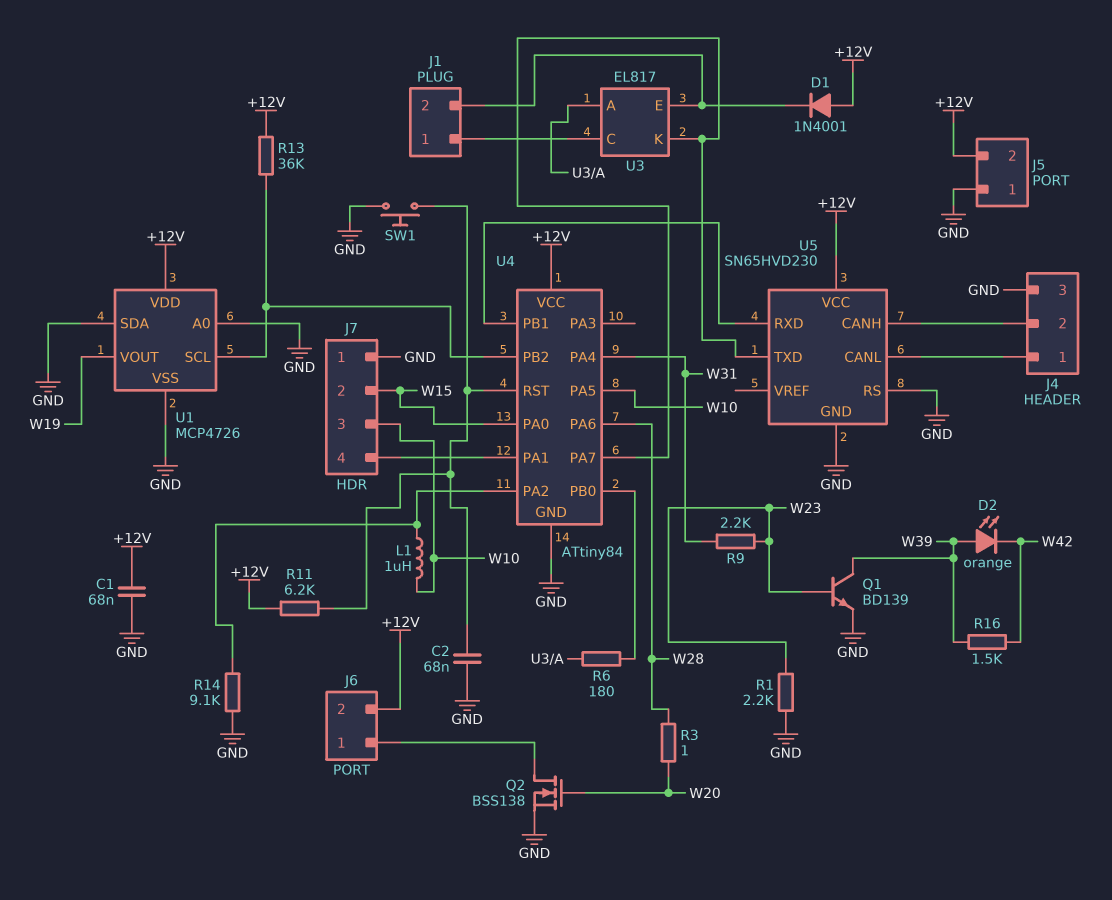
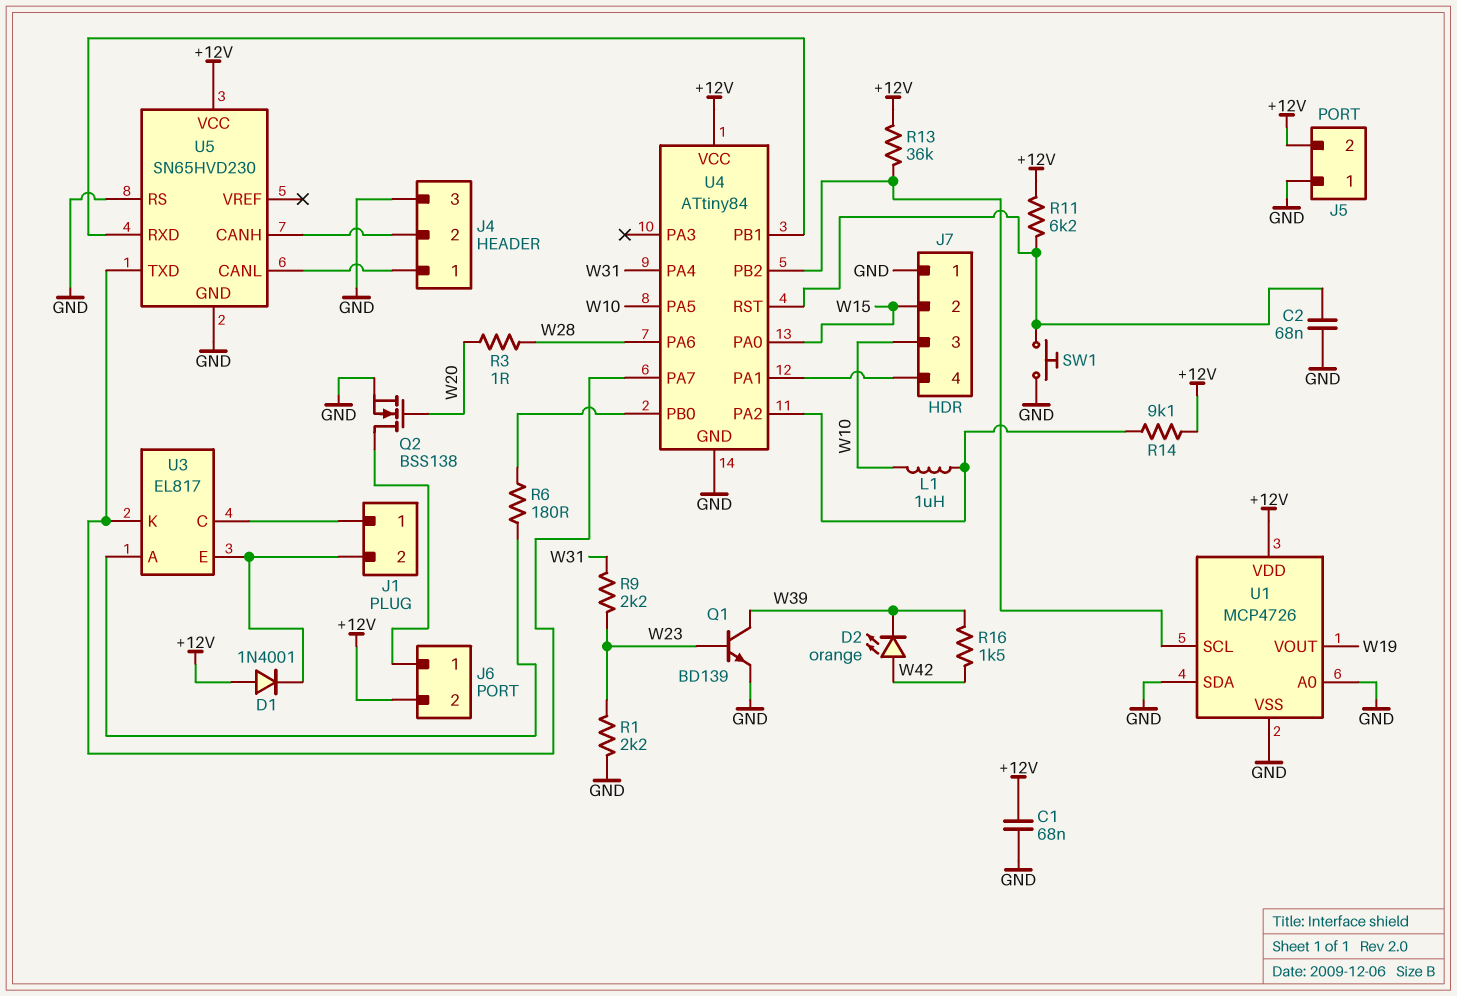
D2: LED orange (A W39, K W42) -> LED orange (A W42, K W39)
R14: 9.1k (GND, U4/PA2) -> 9.1k (+12V, U4/PA2)

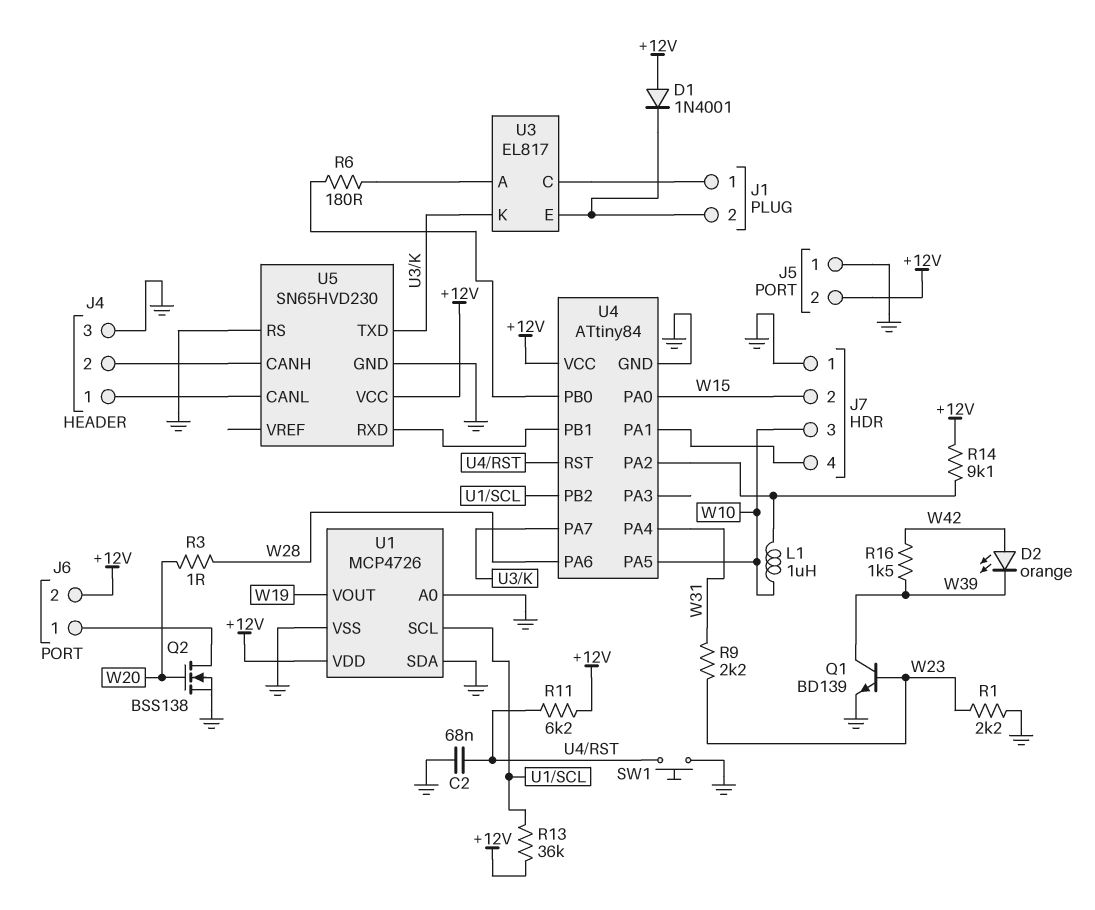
C1: 68nF (+12V, GND) -> none

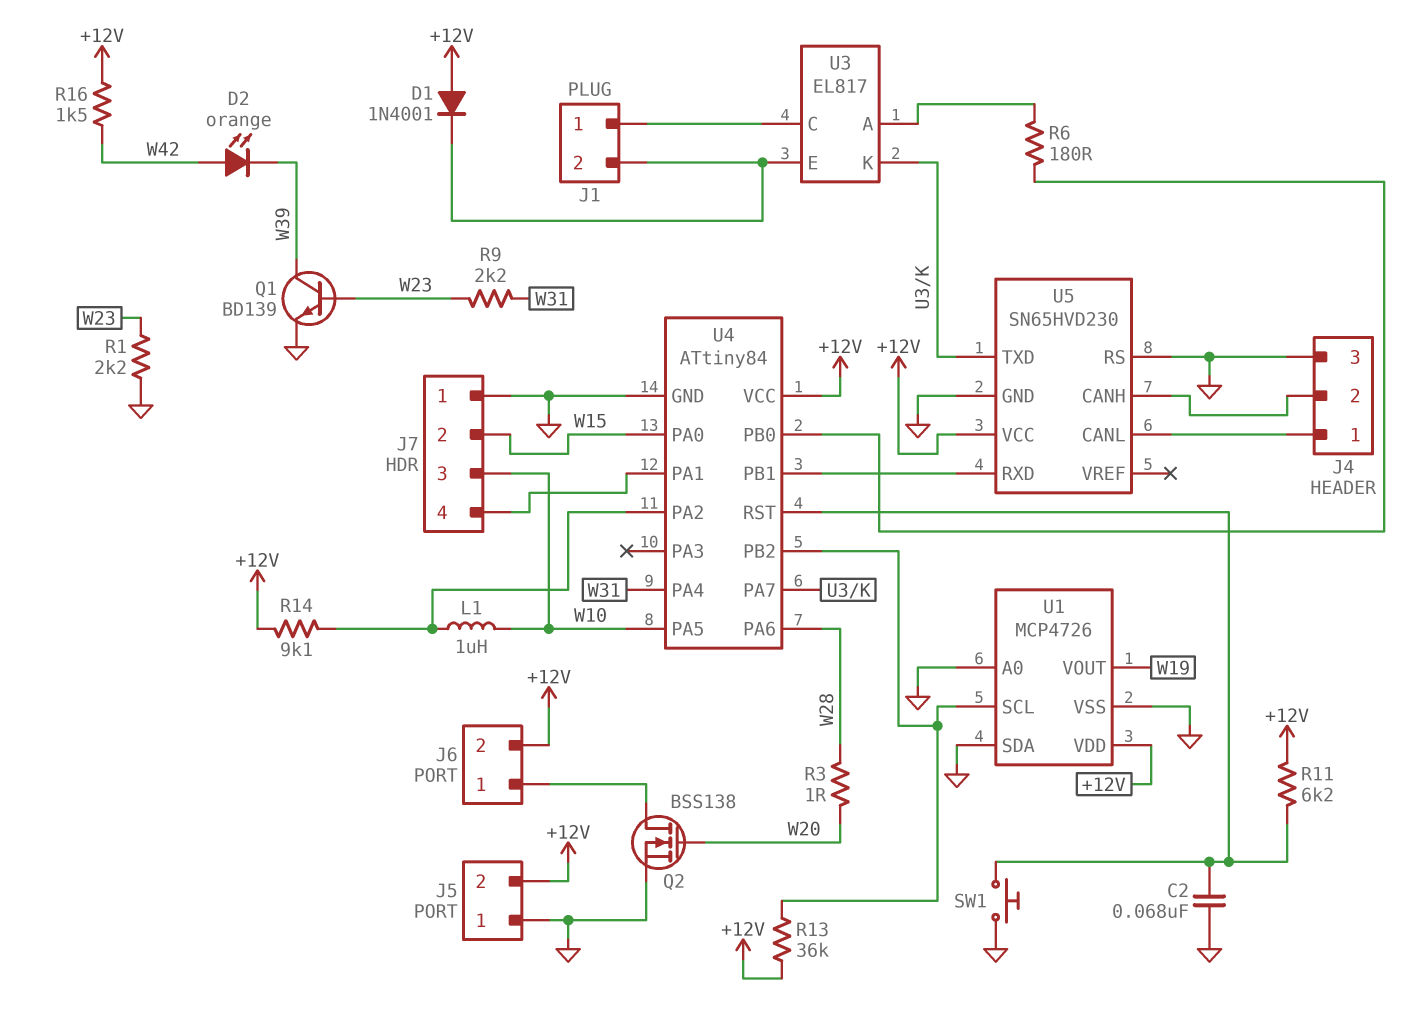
R16: 1.5k (W39, W42) -> 1.5k (+12V, W42)

